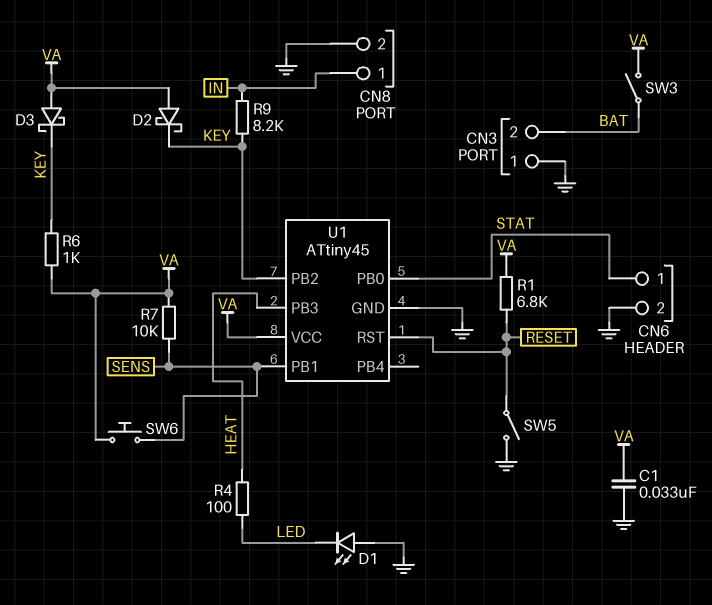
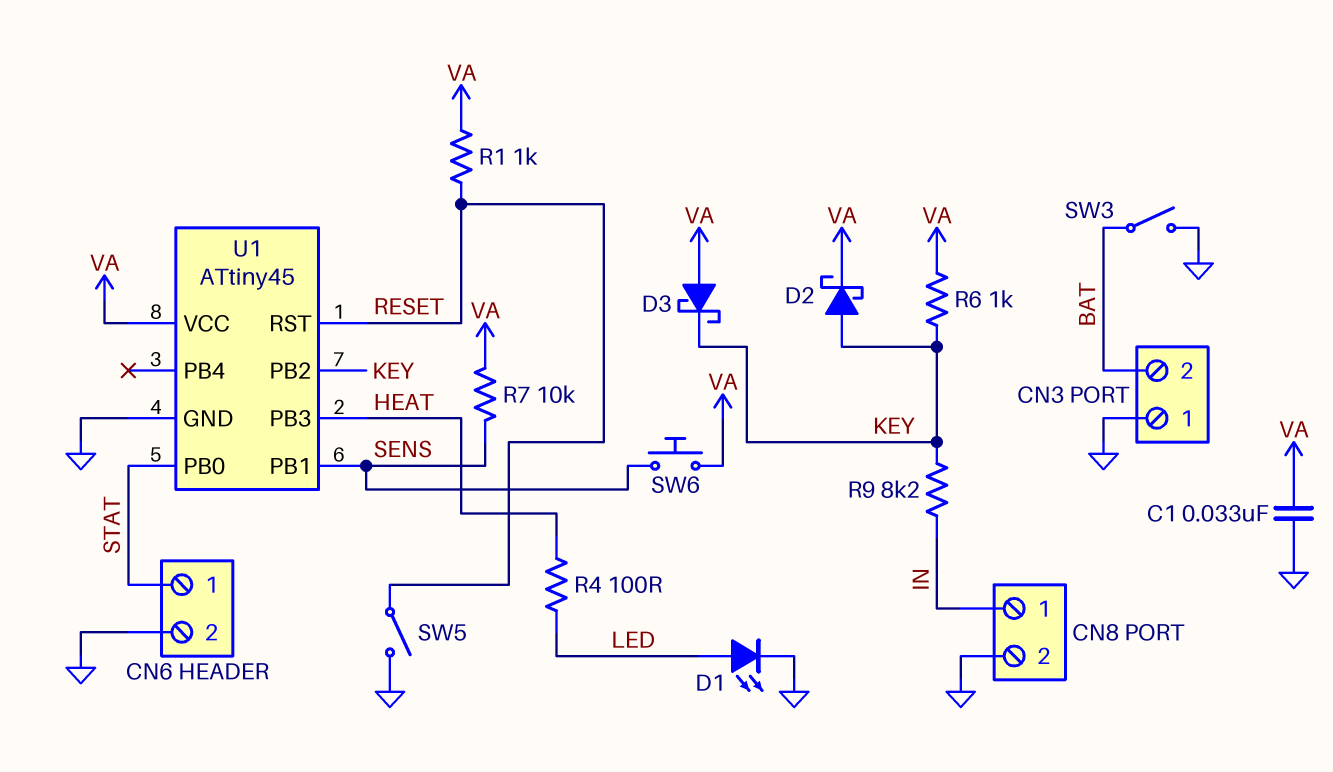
D1: LED (A GND, K LED) -> LED (A LED, K GND)
D2: schottky (A VA, K KEY) -> schottky (A KEY, K VA)
R1: 6.8k (RESET, VA) -> 1k (RESET, VA)
SW3: switch (BAT, VA) -> switch (BAT, GND)

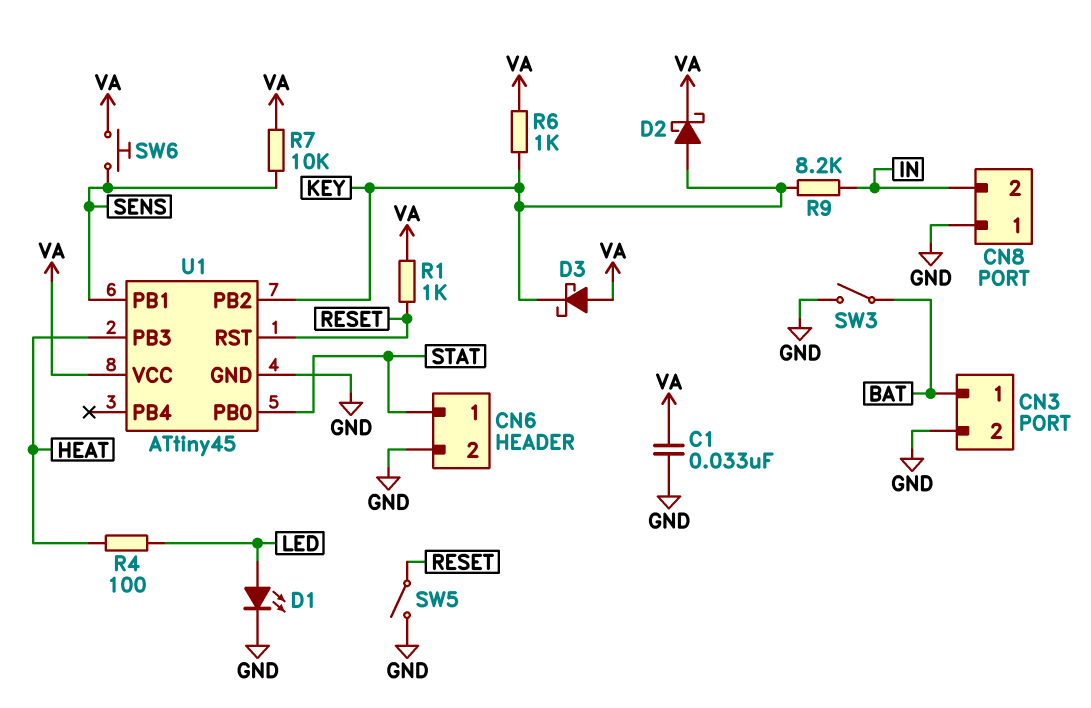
CN3 pin 1: GND -> BAT
CN3 pin 2: BAT -> GND
CN8 pin 1: IN -> GND
CN8 pin 2: GND -> IN

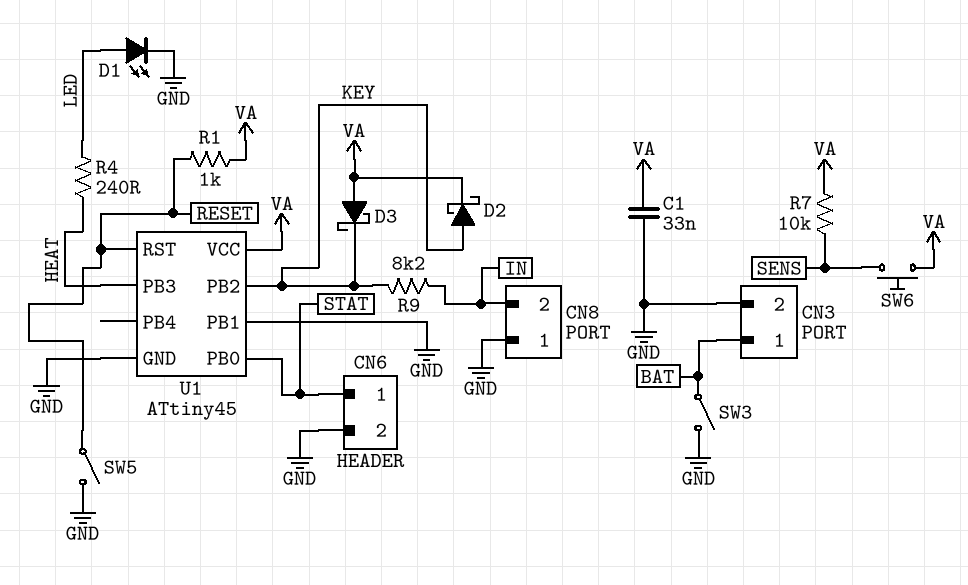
R4: 100 (HEAT, LED) -> 240 (HEAT, LED)
R6: 1k (KEY, VA) -> none
U1 pin PB1: SENS -> GND

